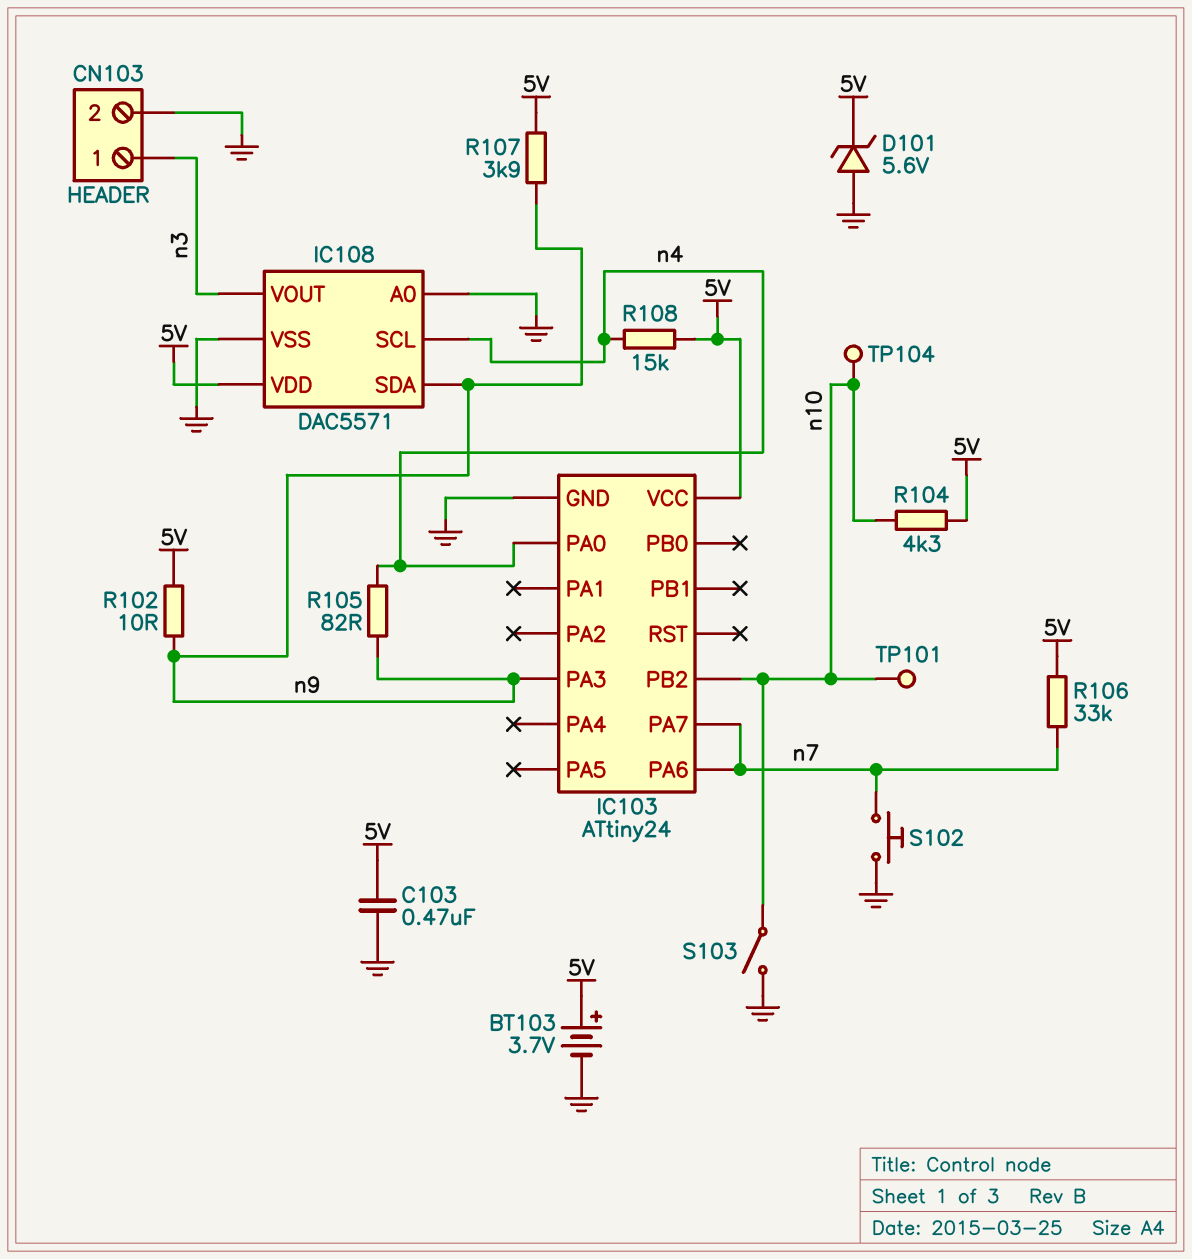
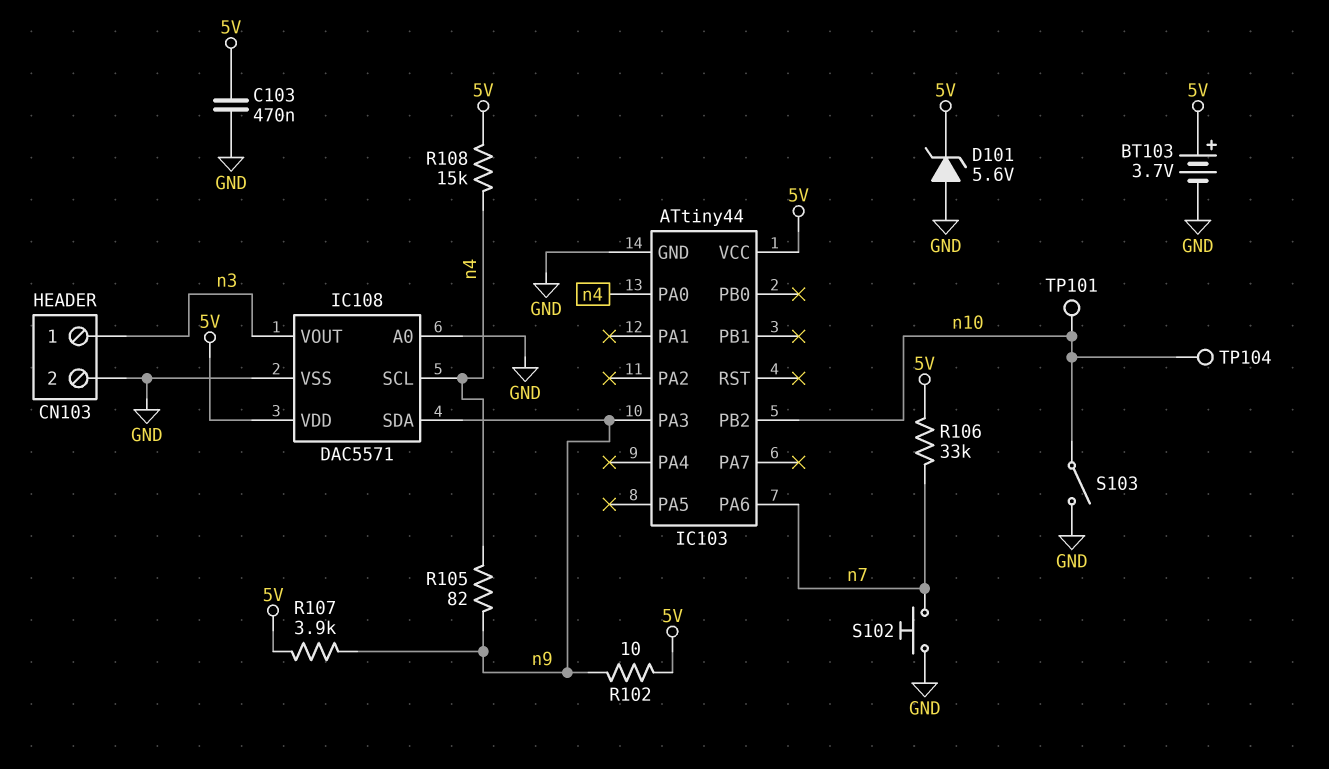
IC103: ATtiny24 -> ATtiny44
IC103 pin PA7: n7 -> none
R104: 4.3k (5V, n10) -> none

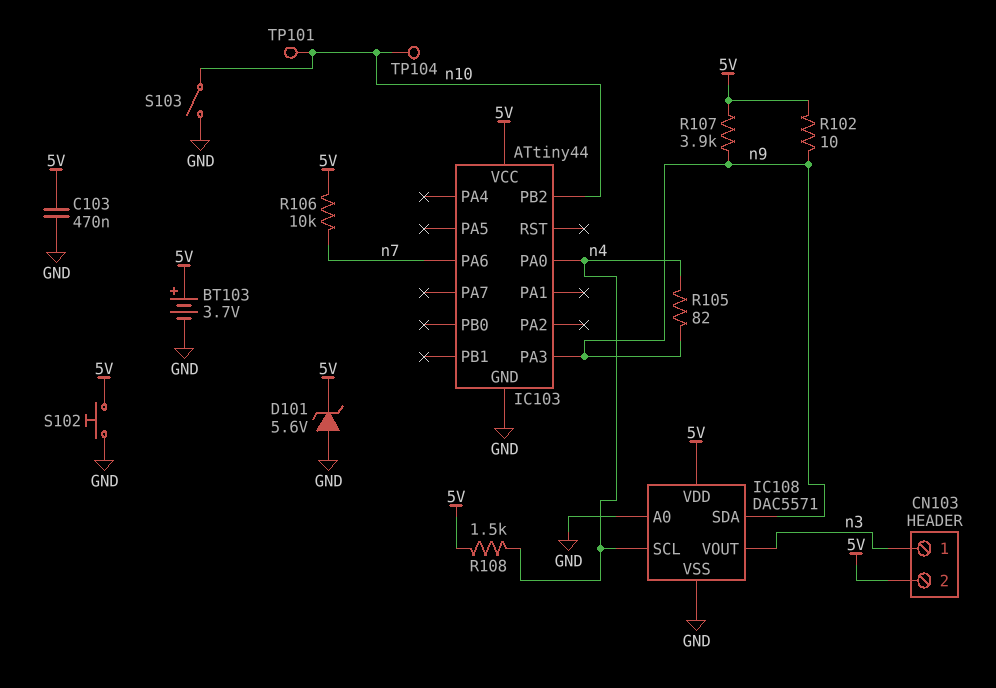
CN103 pin 2: GND -> 5V
R106: 33k (5V, n7) -> 10k (5V, n7)
R108: 15k (5V, n4) -> 1.5k (5V, n4)
S102: button (GND, n7) -> button (5V, GND)

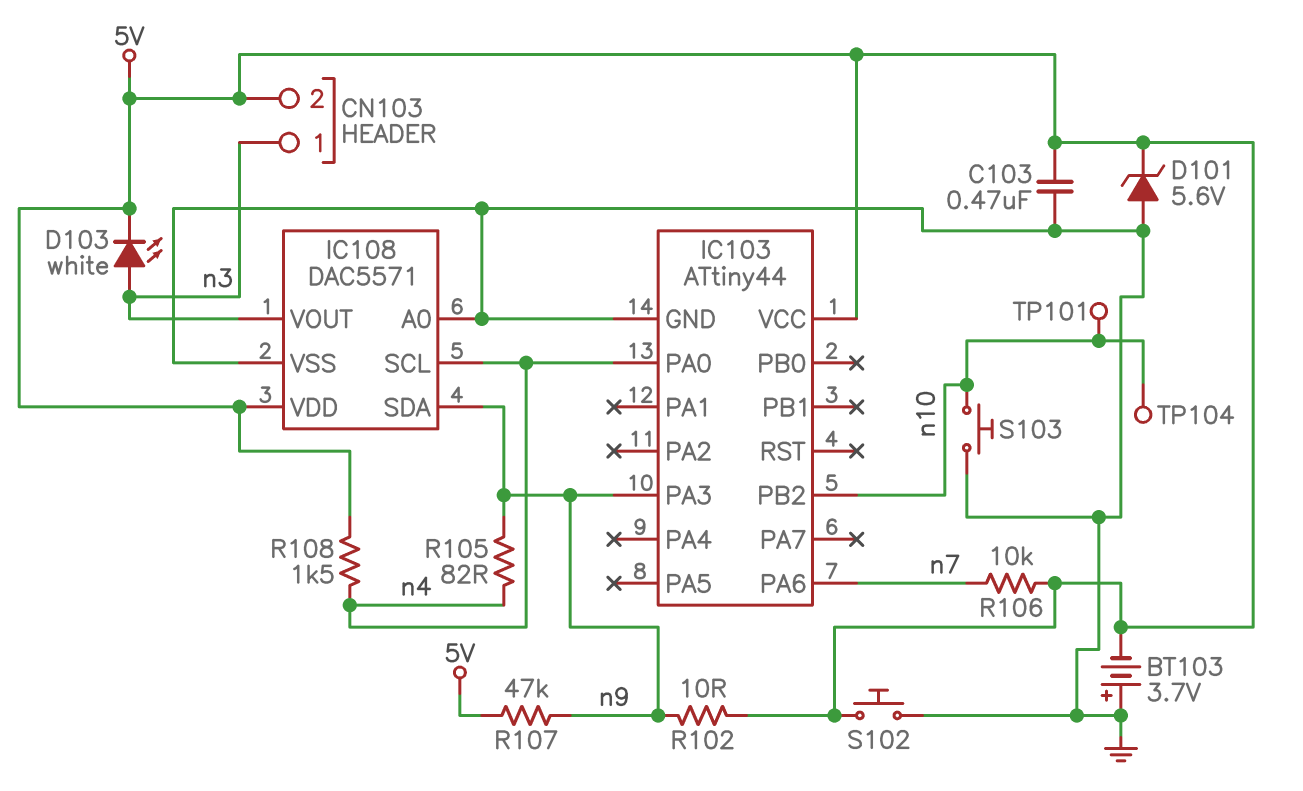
BT103: 3.7V (plus 5V, minus GND) -> 3.7V (plus GND, minus 5V)
D103: none -> LED white (A n3, K 5V)
R107: 3.9k (5V, n9) -> 47k (5V, n9)
S103: switch (GND, n10) -> button (GND, n10)

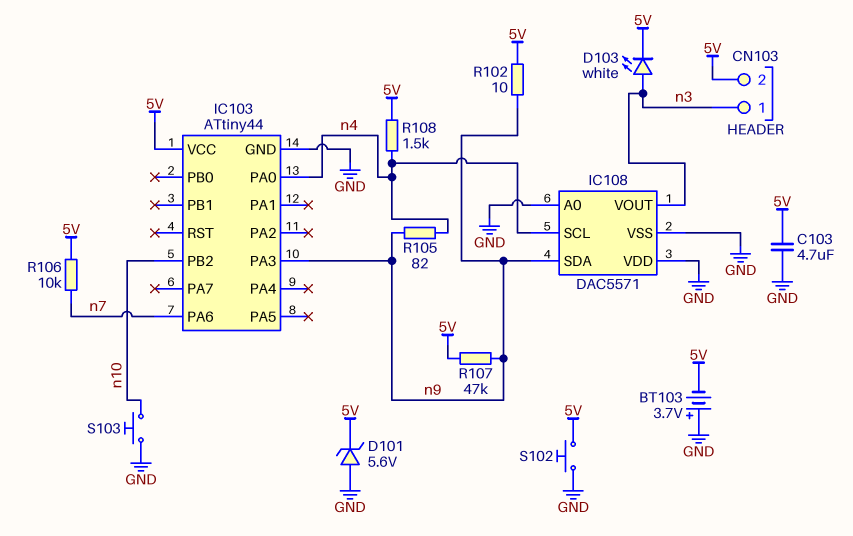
C103: 470nF (5V, GND) -> 4.7uF (5V, GND)
IC108 pin VDD: 5V -> GND
TP101: test point (n10) -> none
TP104: test point (n10) -> none

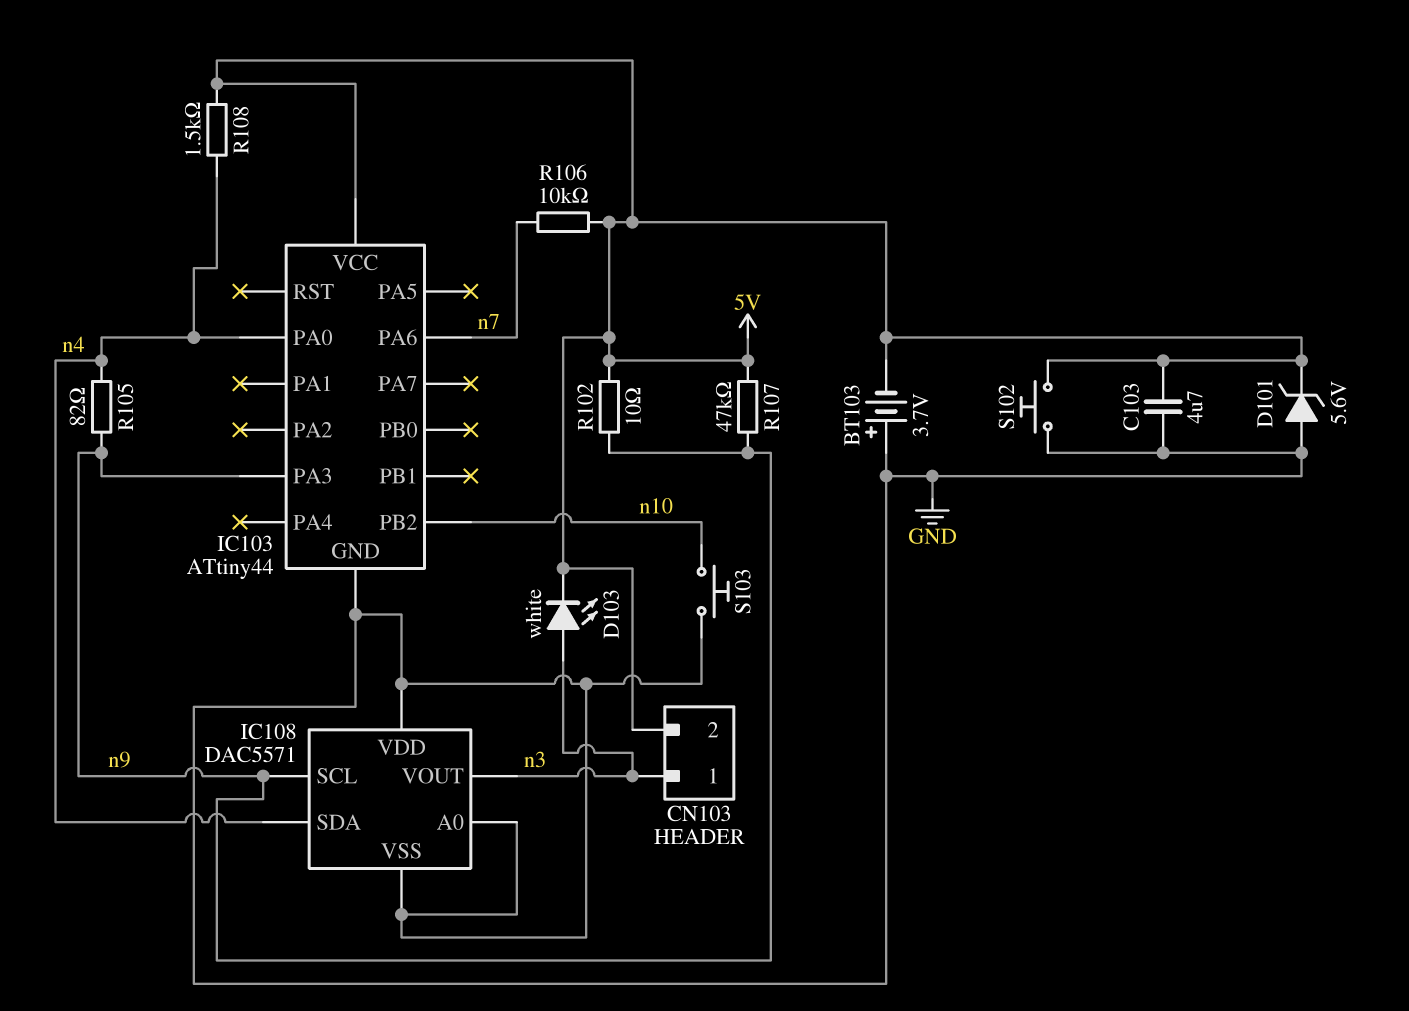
IC108 pin SCL: n4 -> n9
IC108 pin SDA: n9 -> n4

